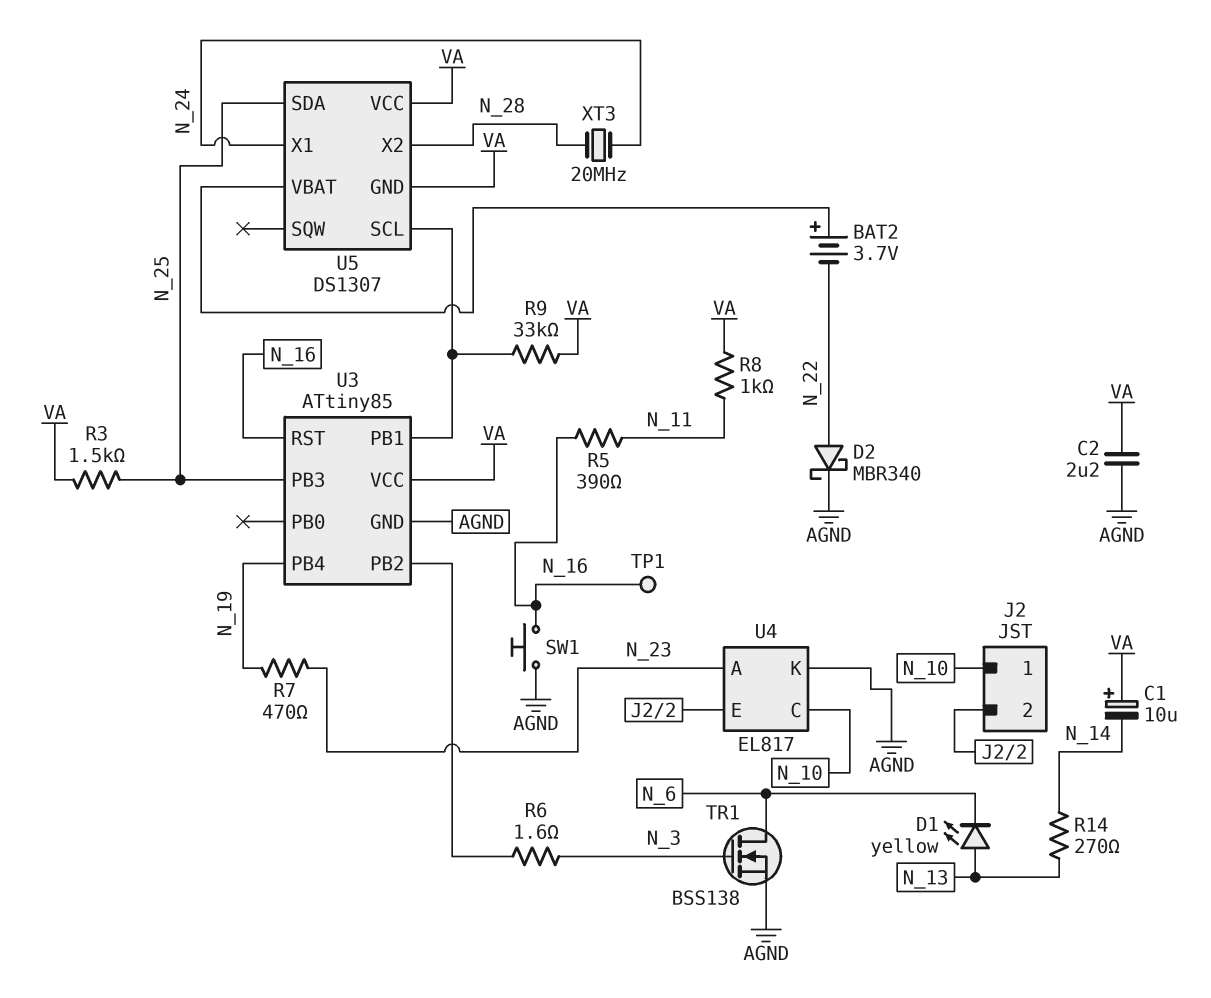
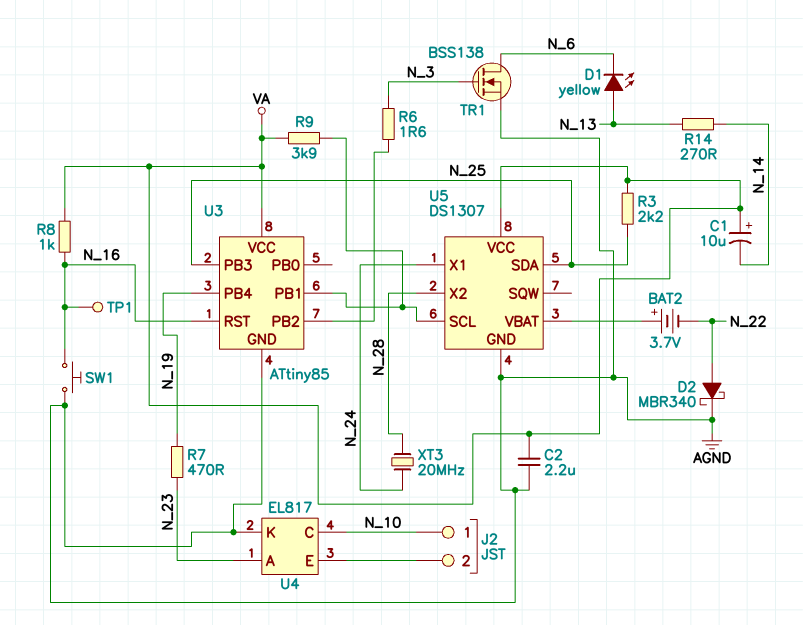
R3: 1.5k (N_25, VA) -> 2.2k (N_25, VA)
R5: 390 (N_11, N_16) -> none
R8: 1k (N_11, VA) -> 1k (N_16, VA)
R9: 33k (U3/PB1, VA) -> 3.9k (U3/PB1, VA)
U5 pin GND: VA -> AGND

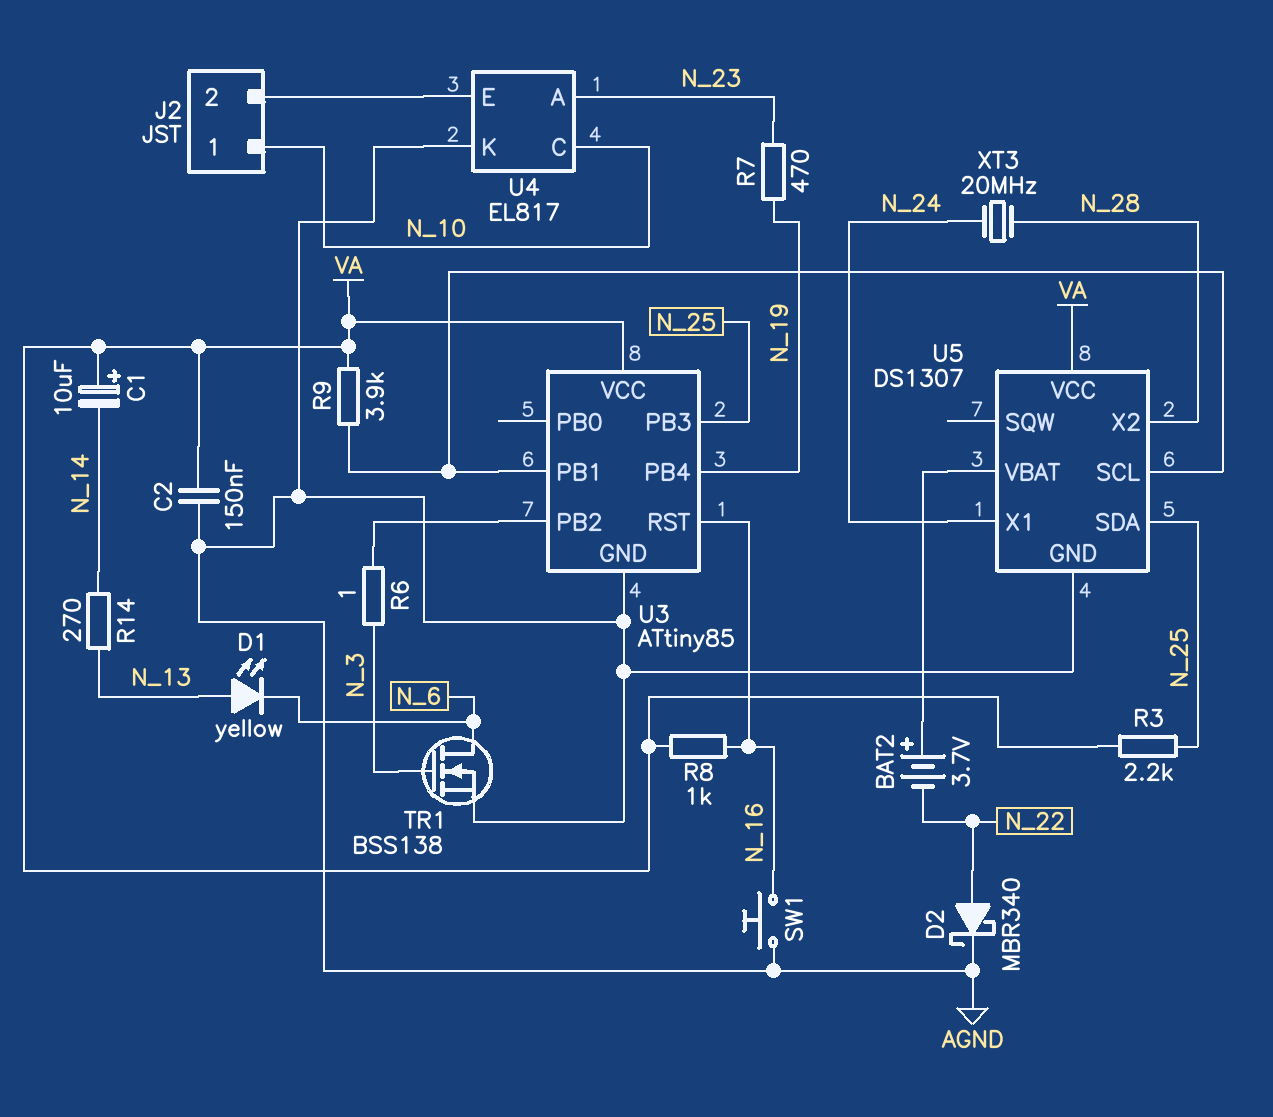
C2: 2.2uF (AGND, VA) -> 150nF (AGND, VA)
R6: 1.6 (N_3, U3/PB2) -> 1 (N_3, U3/PB2)
TP1: test point (N_16) -> none

